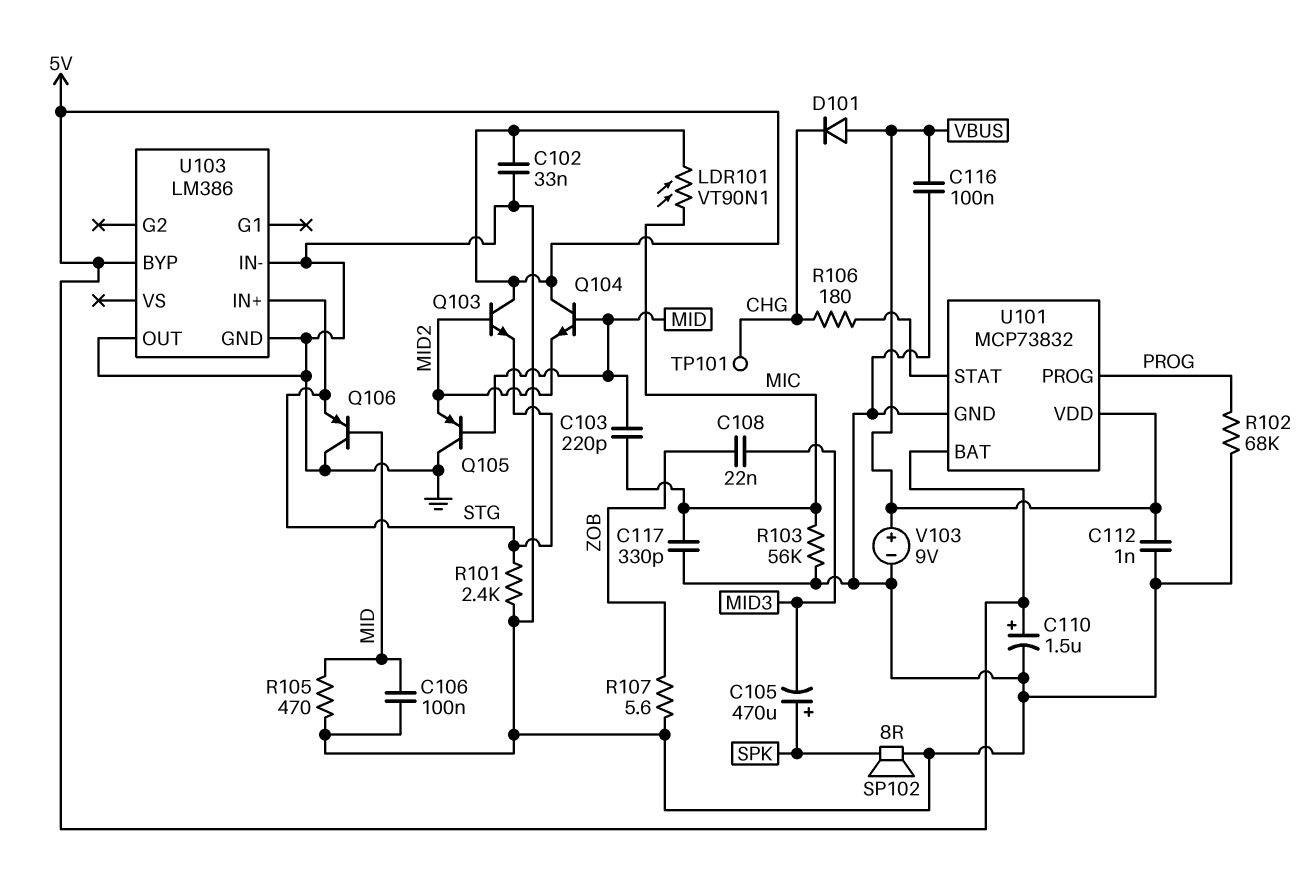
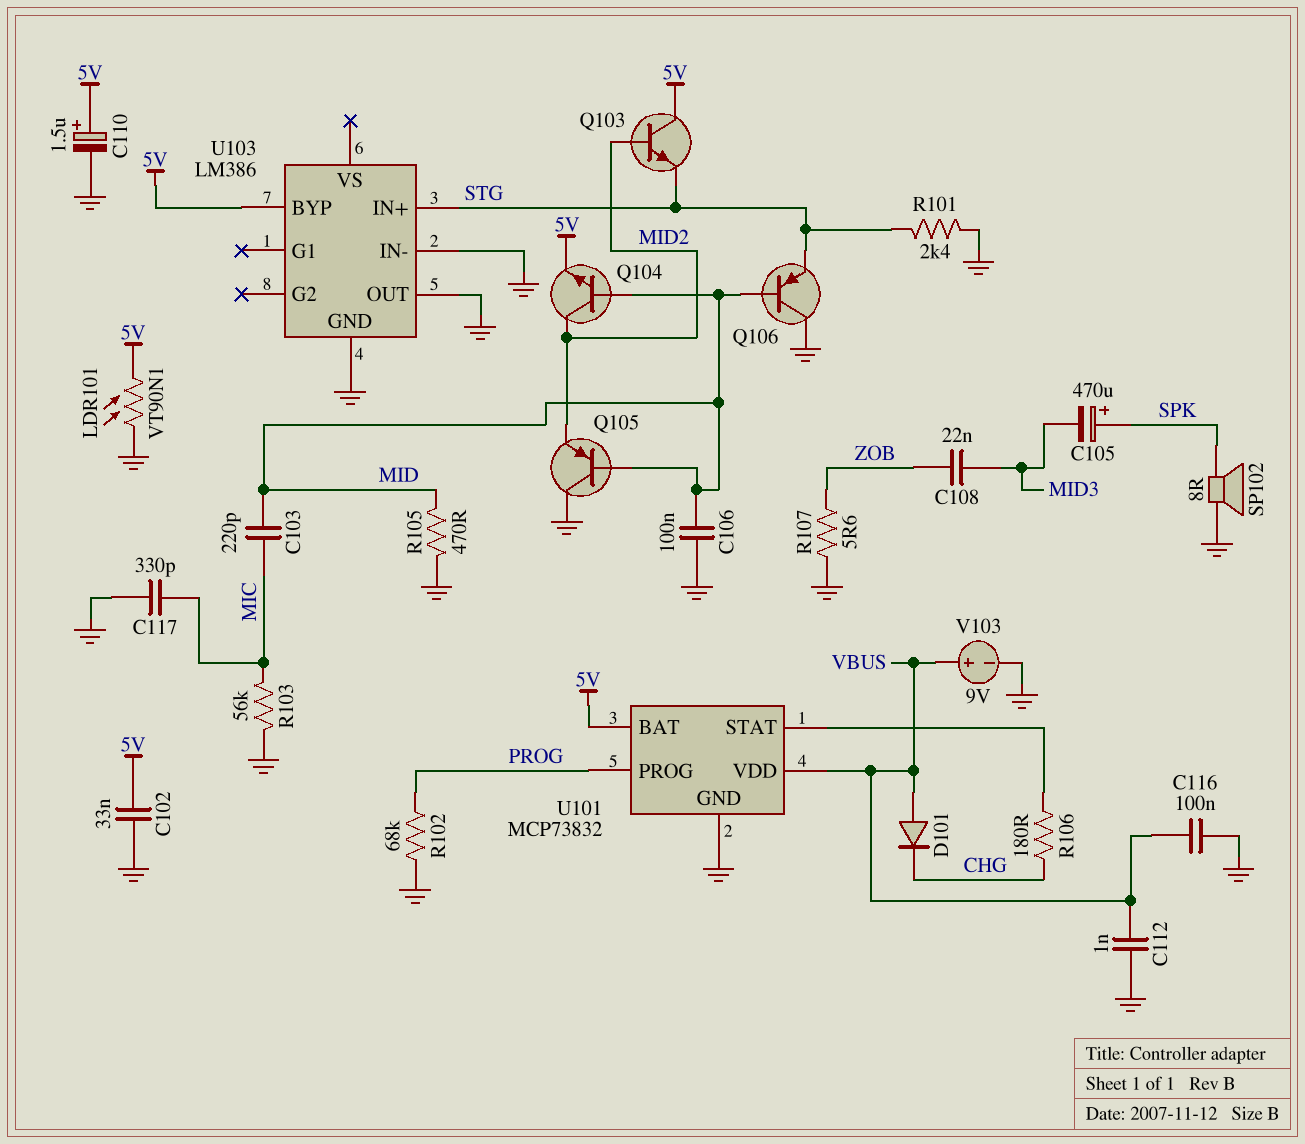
LDR101: VT90N1 (5V, MIC) -> VT90N1 (5V, GND)
Q104: NPN (B MID, C 5V, E MID2) -> NPN (B MID, C MID2, E 5V)
TP101: test point (CHG) -> none

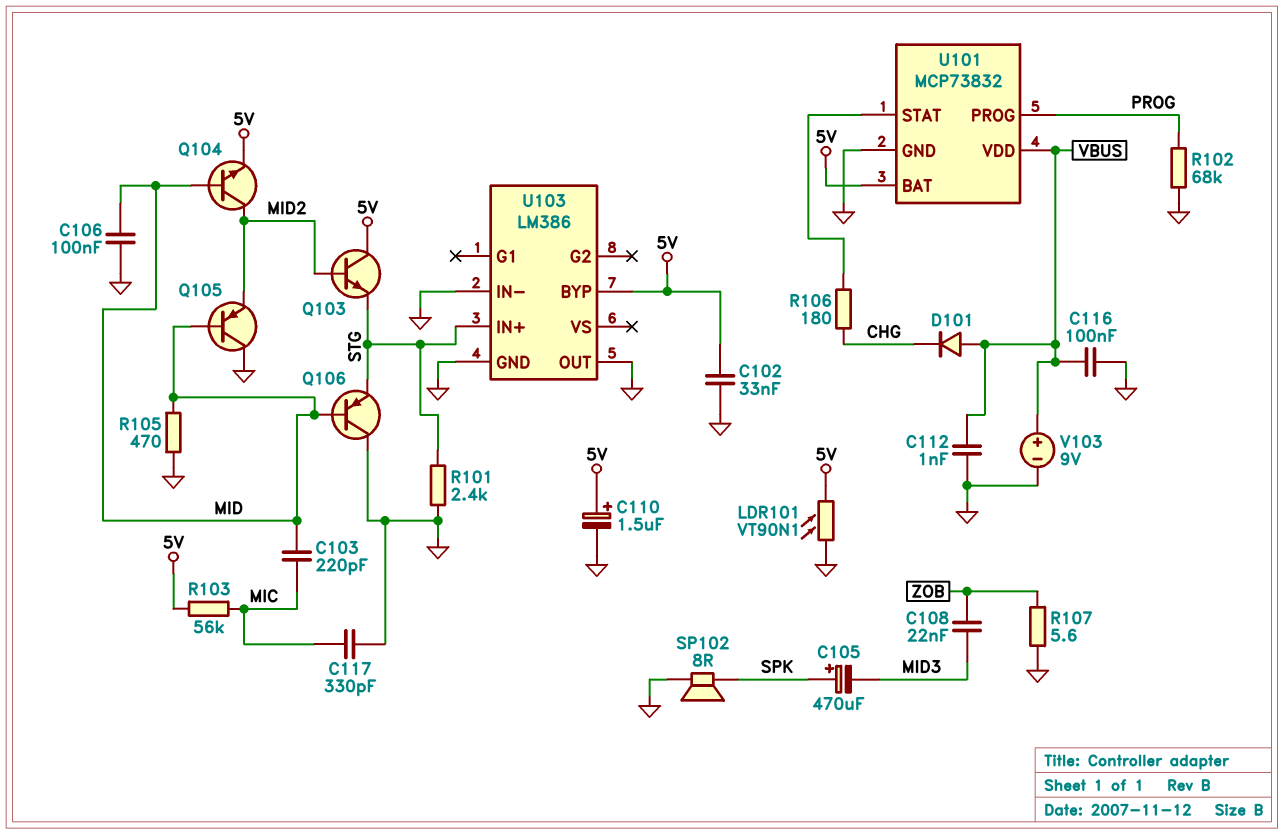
R103: 56k (GND, MIC) -> 56k (5V, MIC)

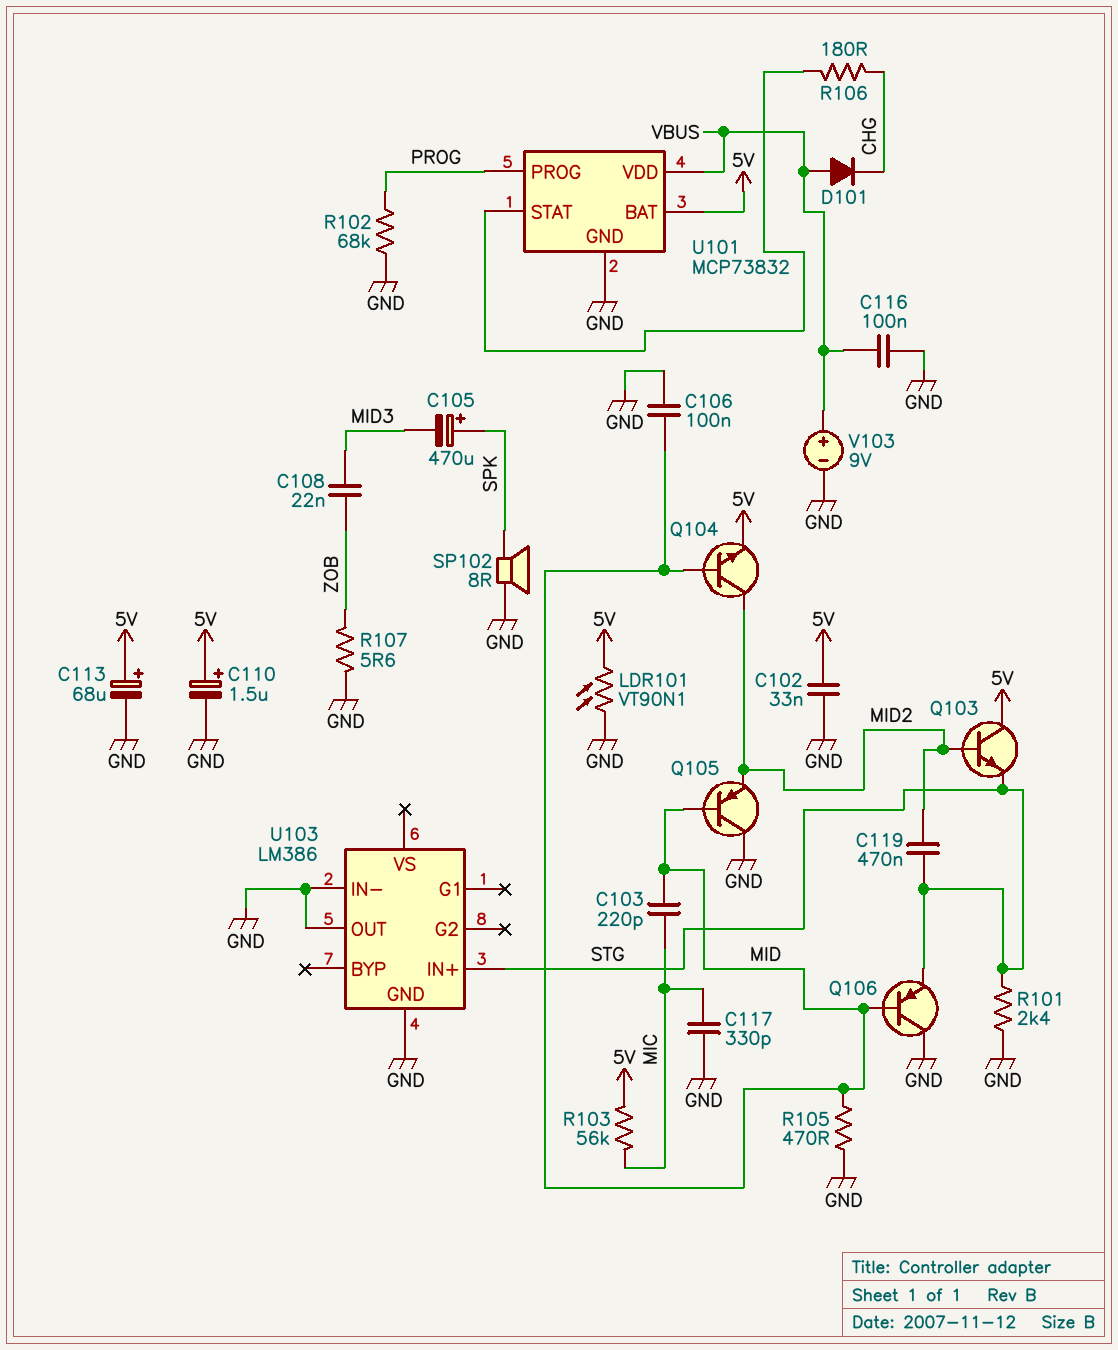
C112: 1nF (GND, VBUS) -> none
C113: none -> 68uF (plus 5V, minus GND)
C119: none -> 470nF (MID2, STG)
U103 pin BYP: 5V -> none

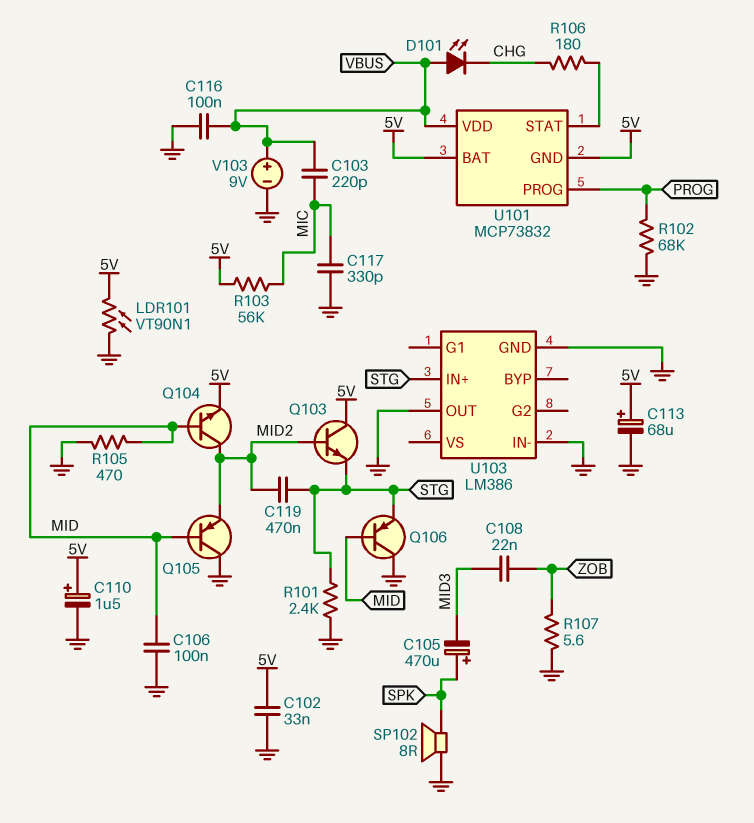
C103: 220pF (MIC, MID) -> 220pF (MIC, VBUS)
D101: diode (A VBUS, K CHG) -> LED (A VBUS, K CHG)
U101 pin GND: GND -> 5V

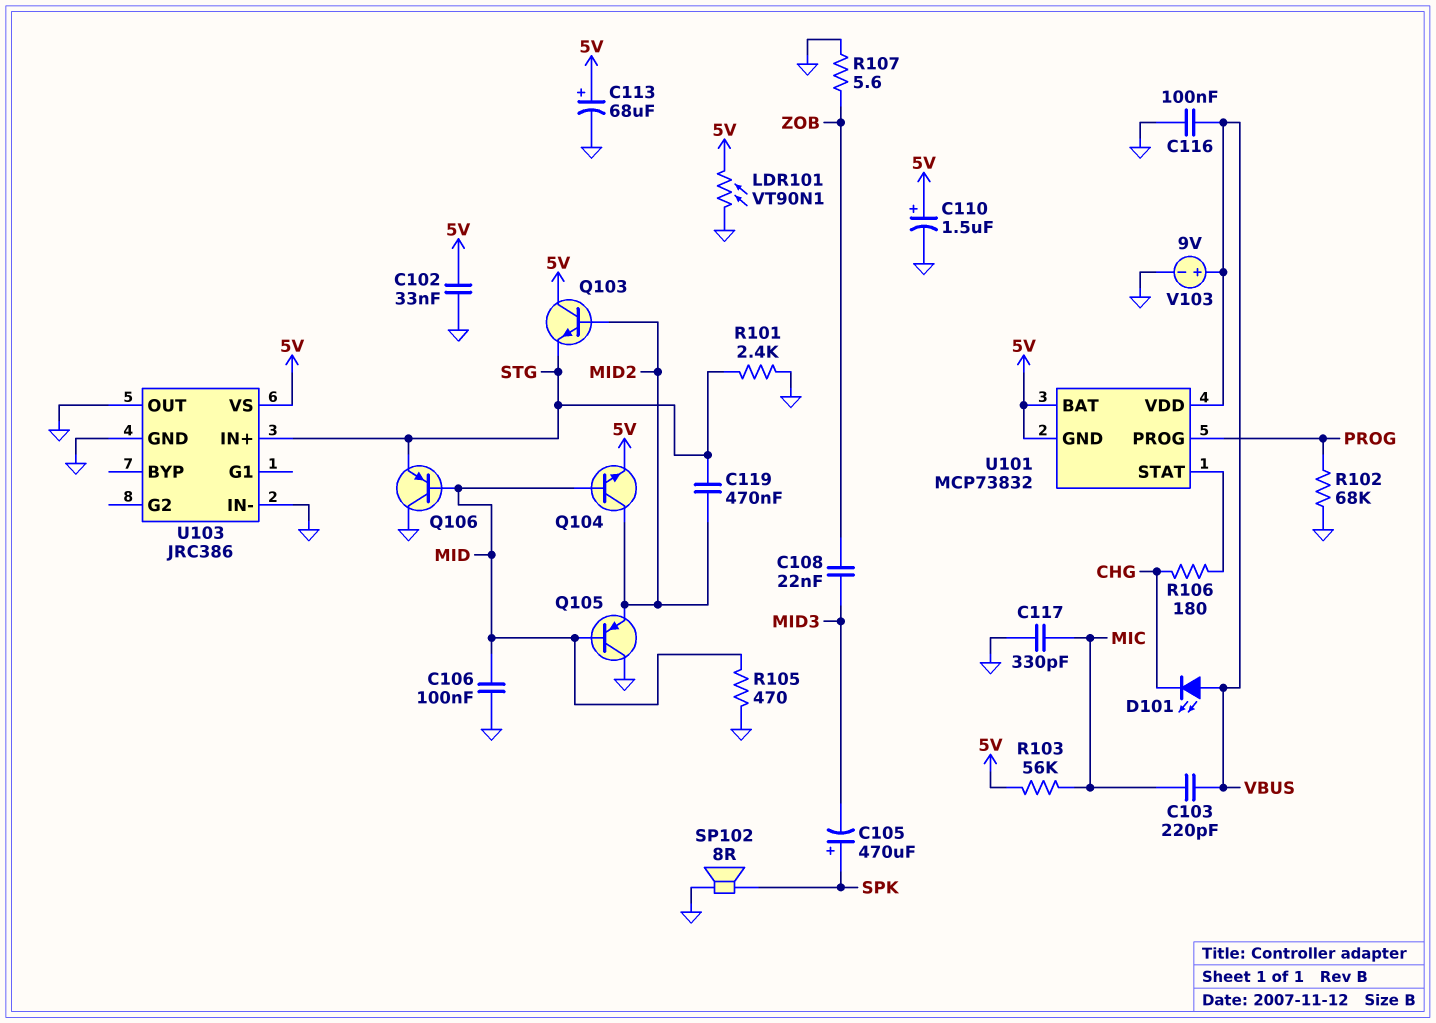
U103: LM386 -> JRC386
U103 pin VS: none -> 5V

